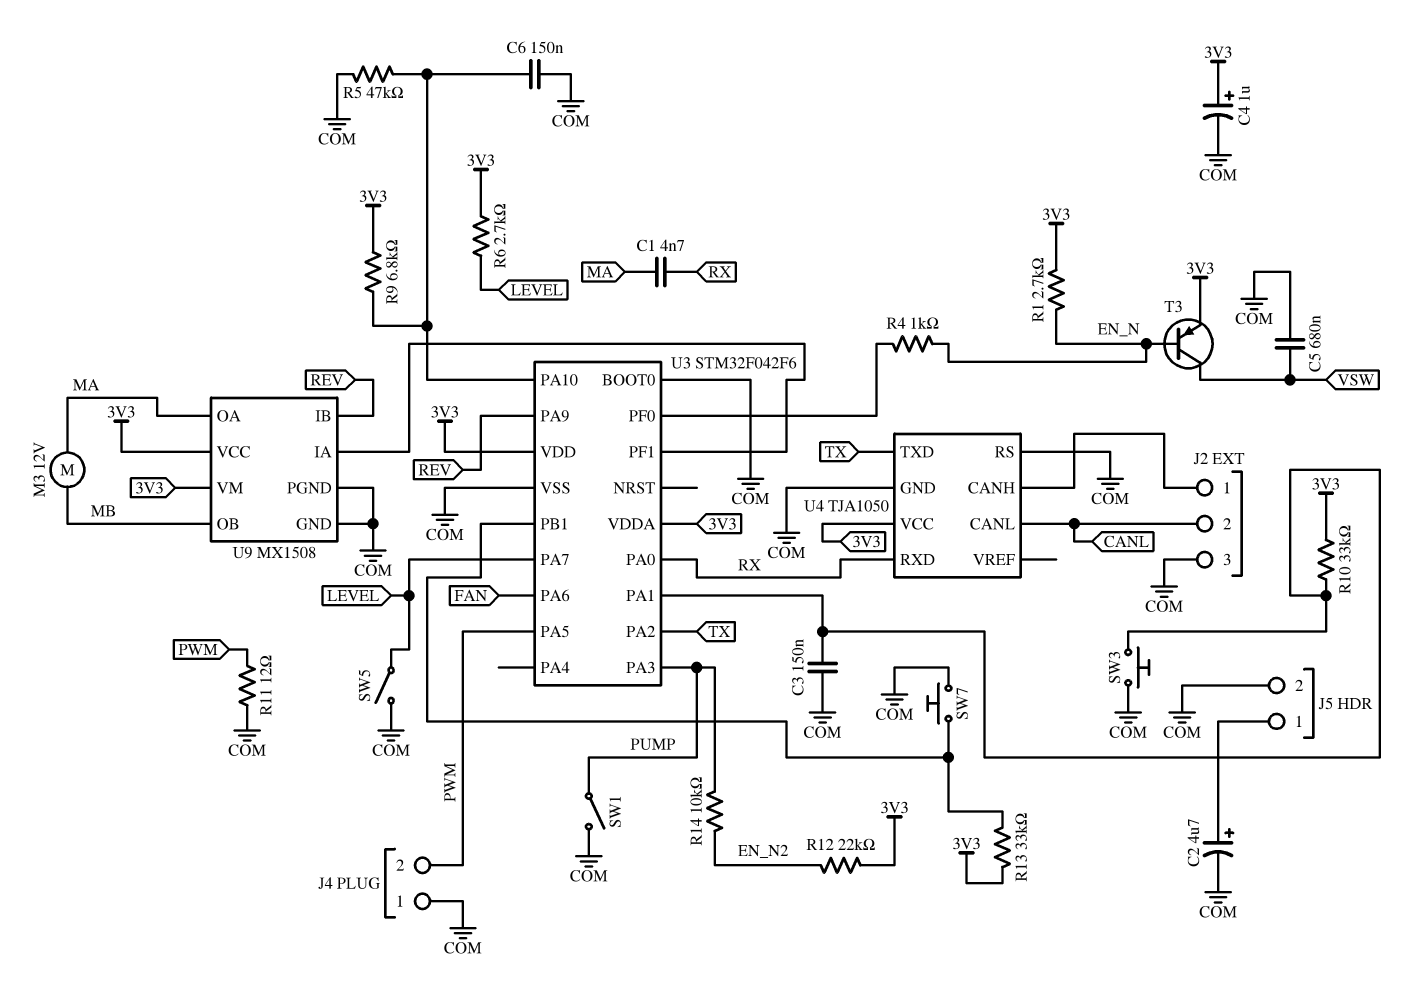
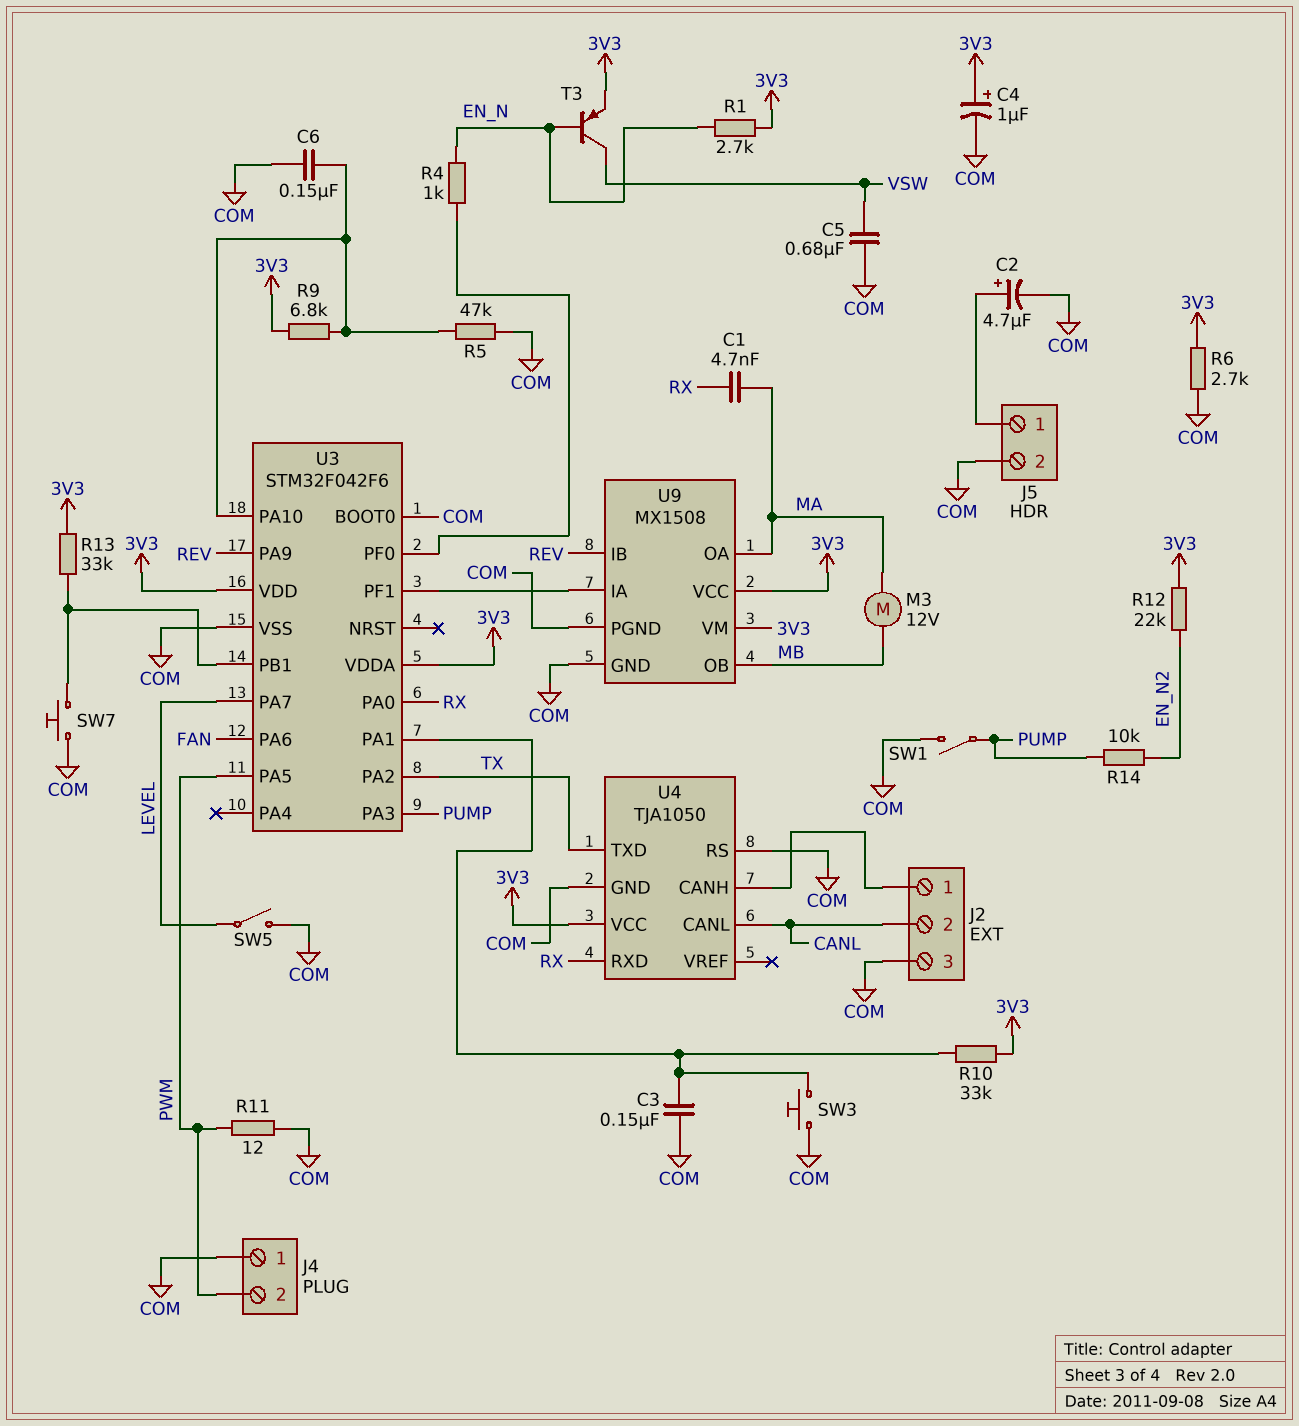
R6: 2.7k (3V3, LEVEL) -> 2.7k (3V3, COM)

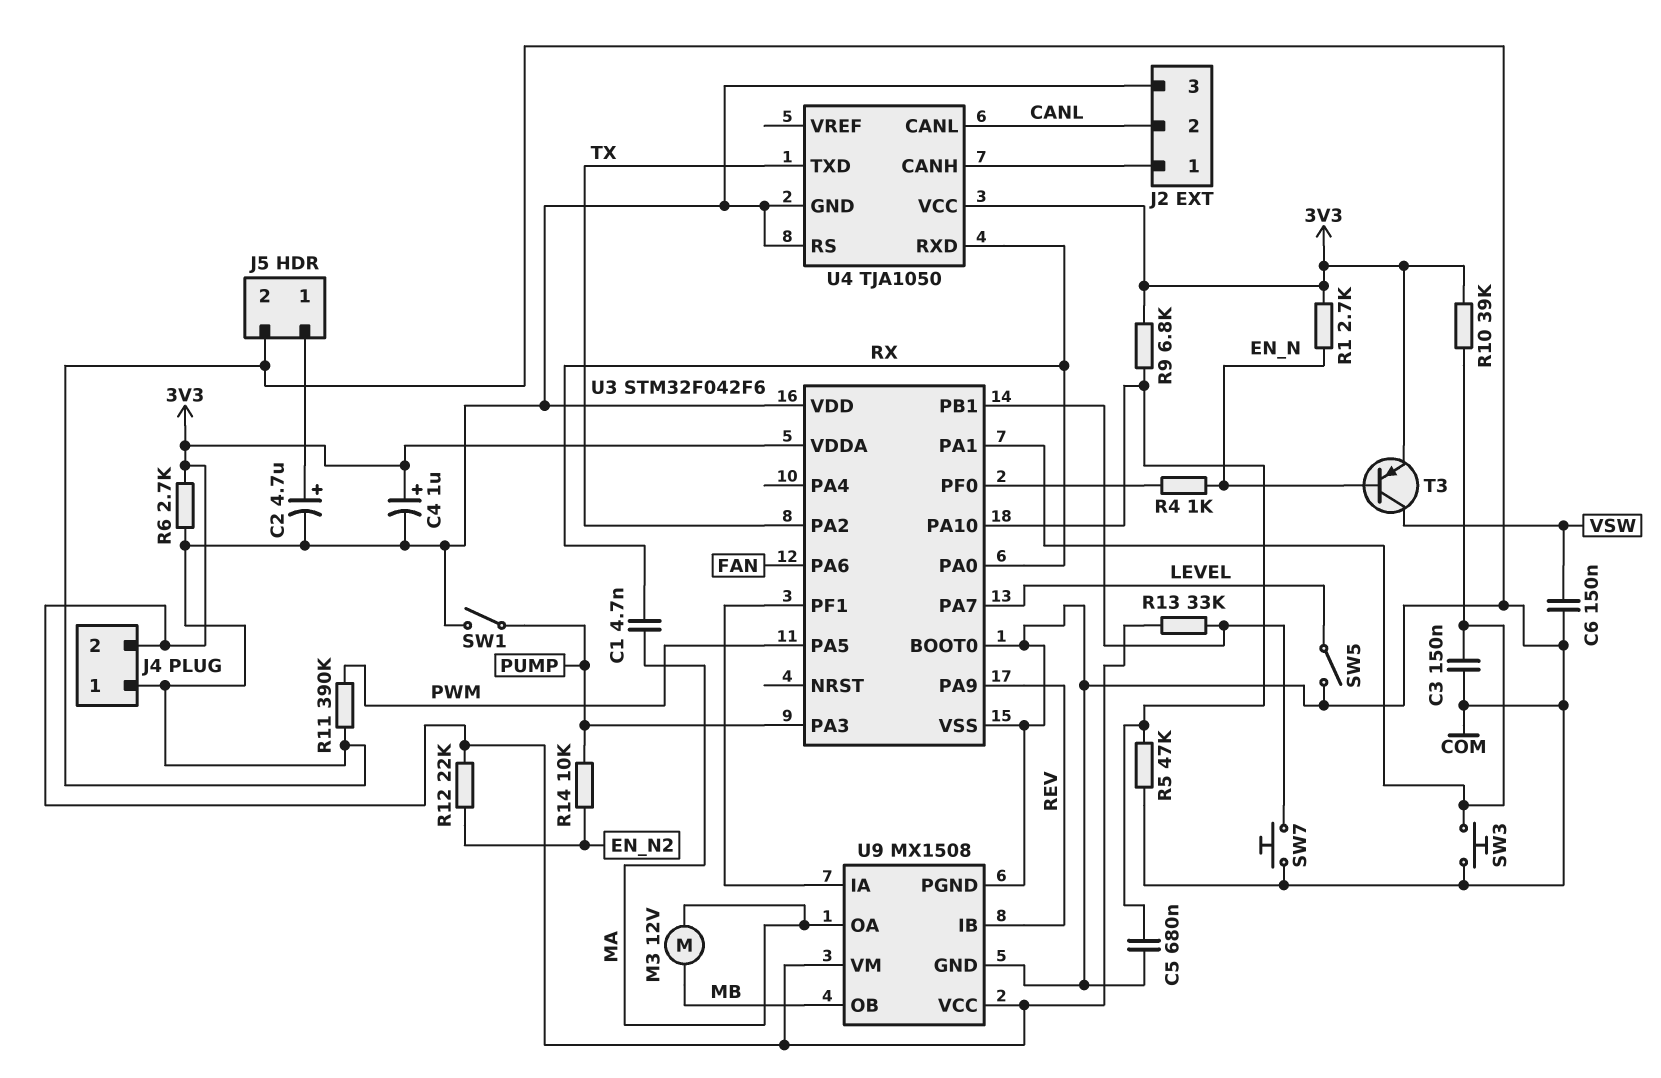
C5: 680nF (COM, VSW) -> 680nF (COM, U3/PA10)
C6: 150nF (COM, U3/PA10) -> 150nF (COM, VSW)
J4 pin 2: PWM -> 3V3
R10: 33k (3V3, U3/PA1) -> 39k (3V3, U3/PA1)
R11: 12 (COM, PWM) -> 390k (COM, PWM)
U3 pin VDD: 3V3 -> COM

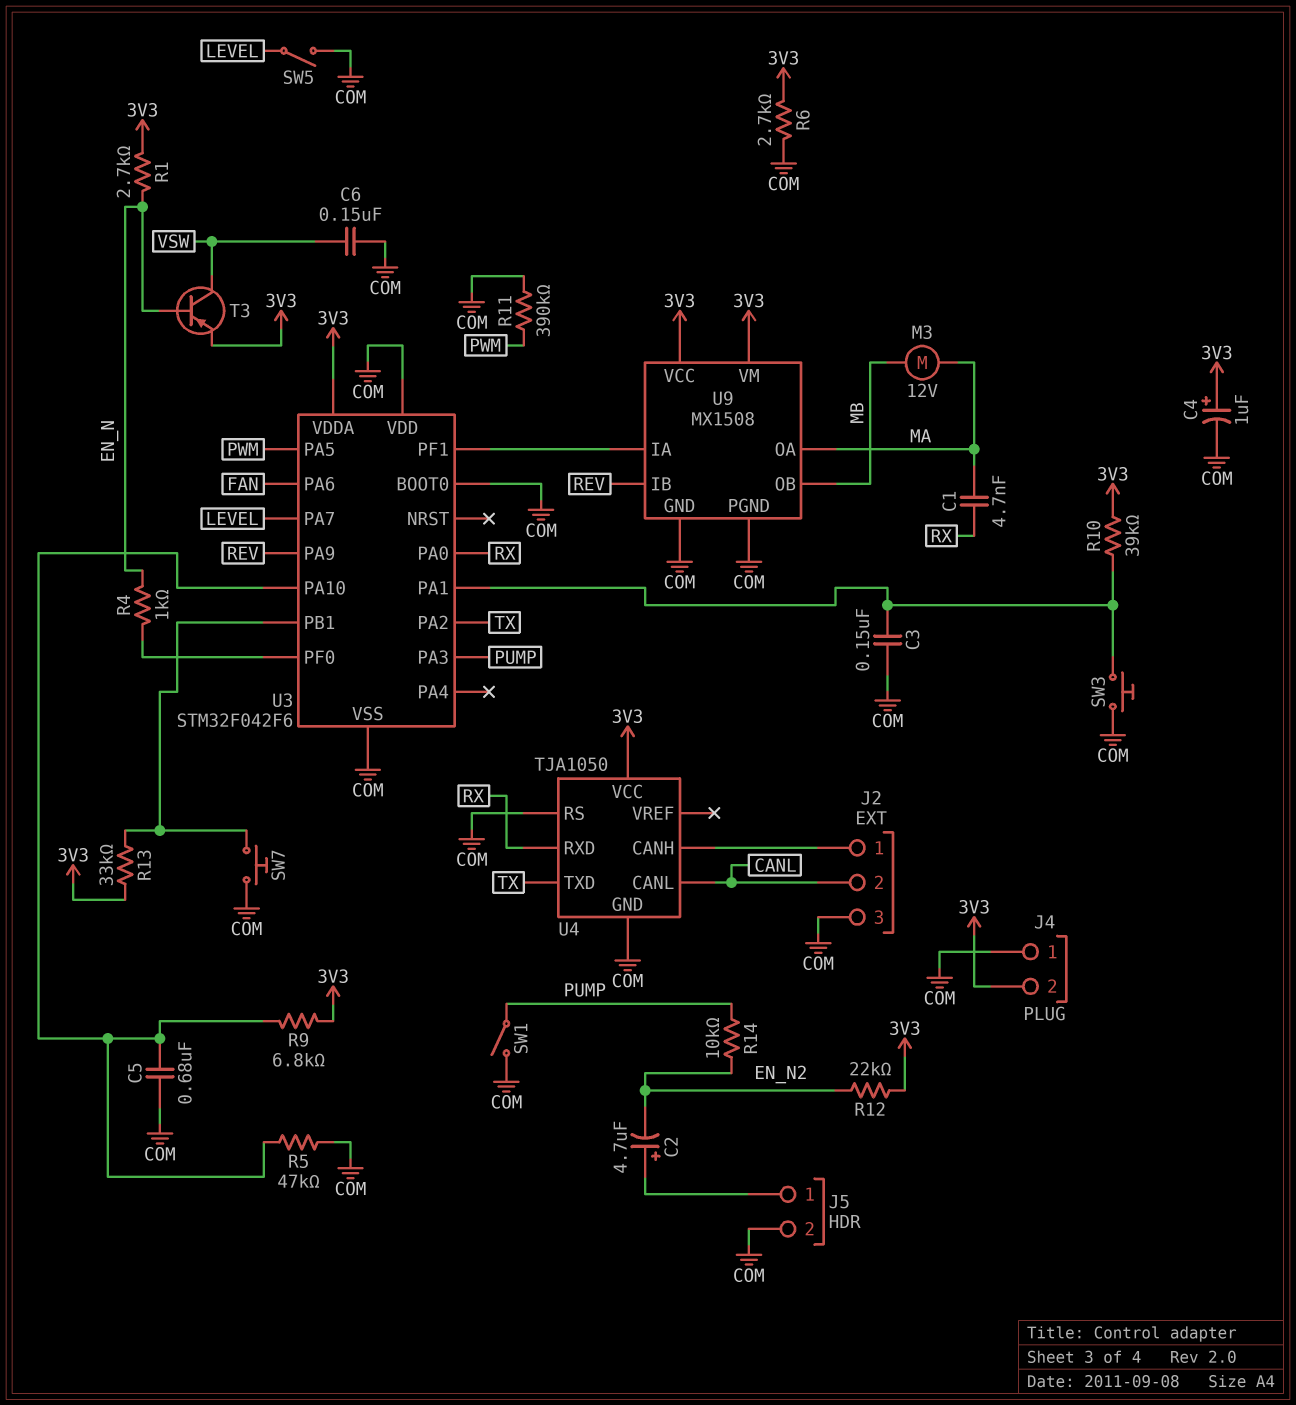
C2: 4.7uF (plus J5/1, minus COM) -> 4.7uF (plus J5/1, minus EN_N2)

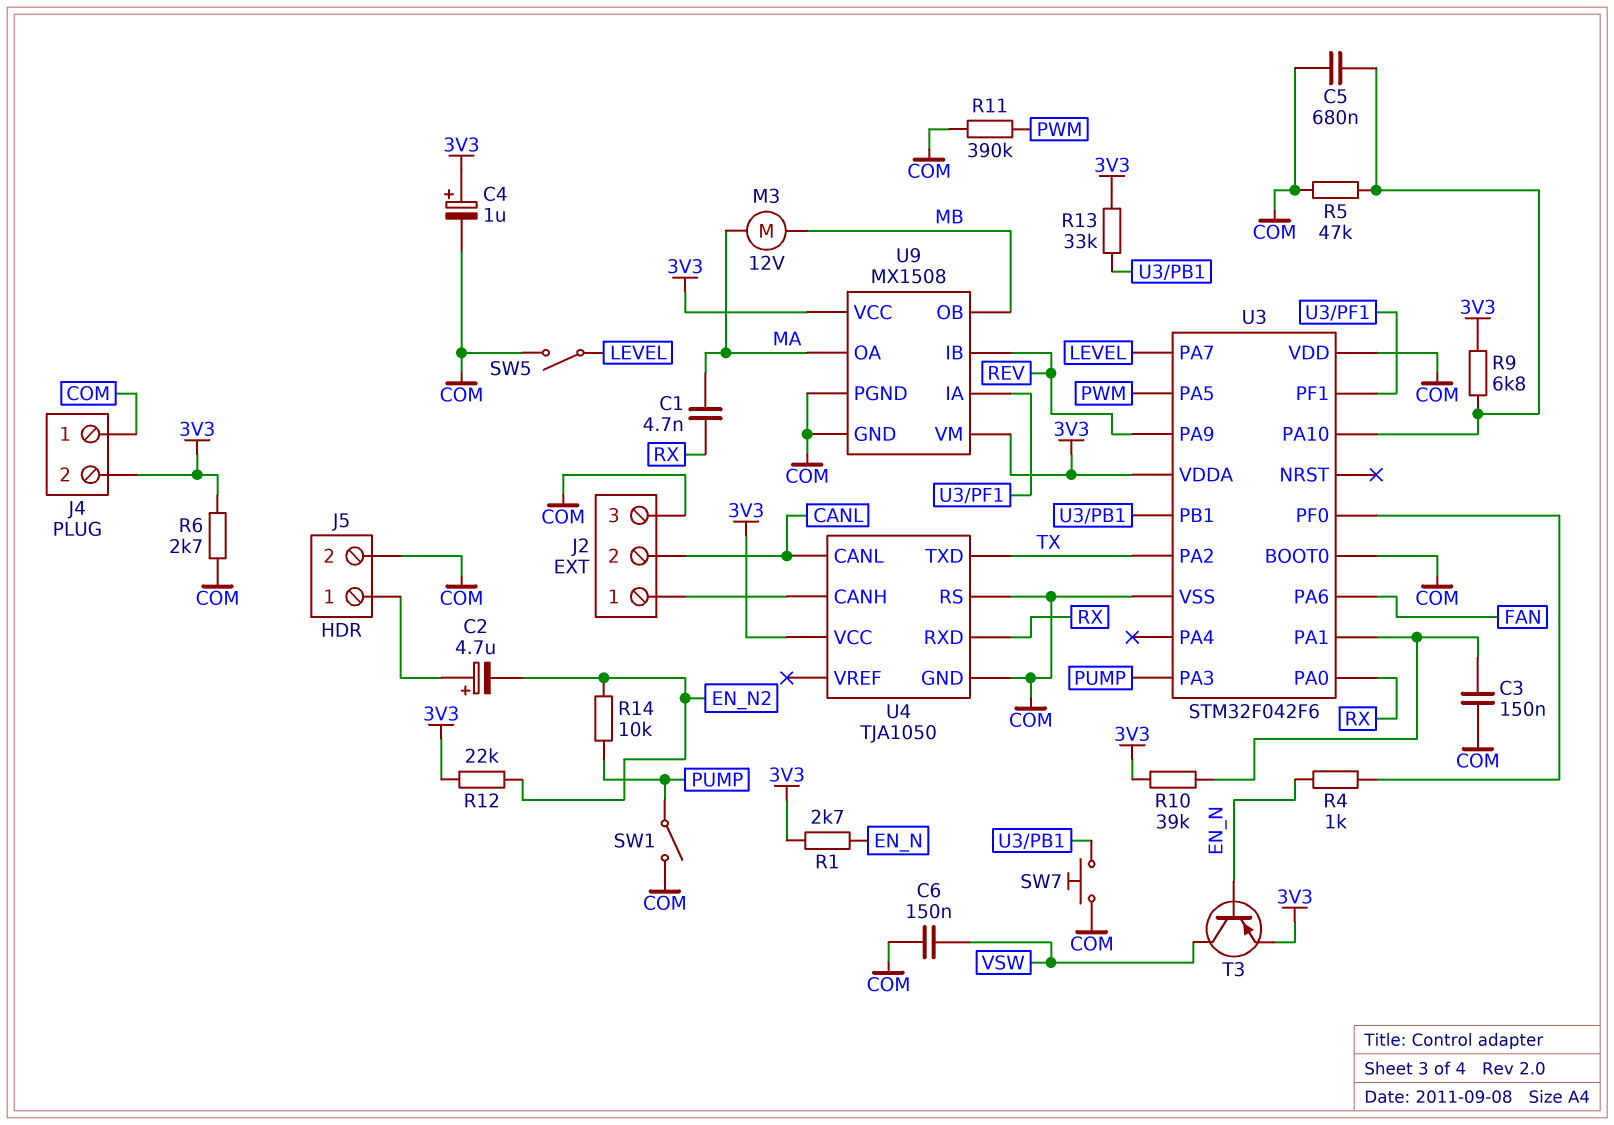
SW3: button (COM, U3/PA1) -> none

